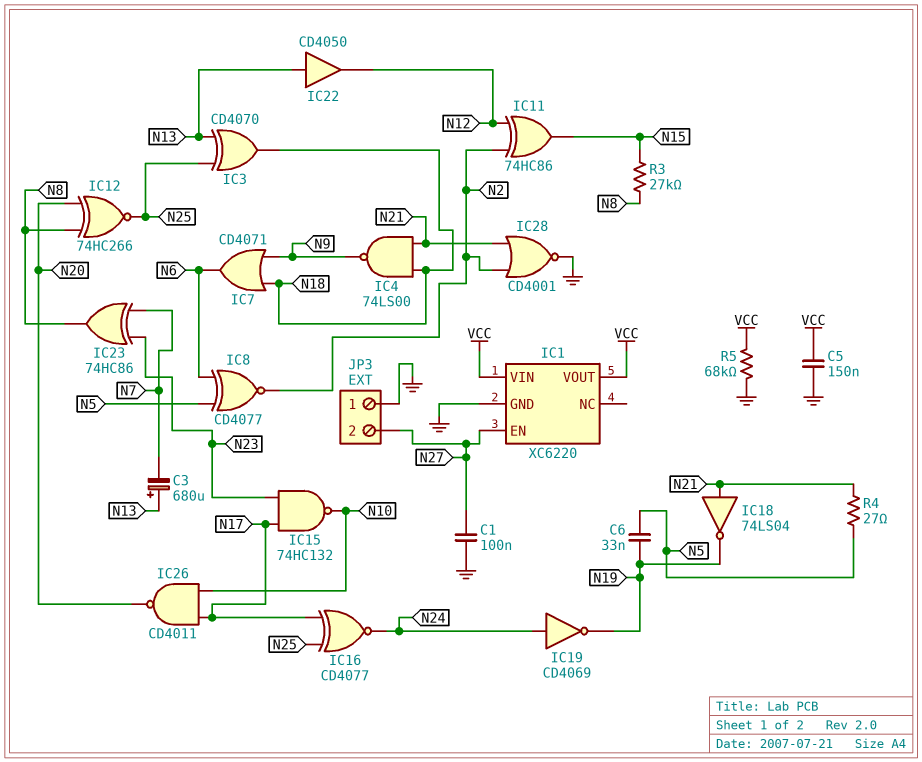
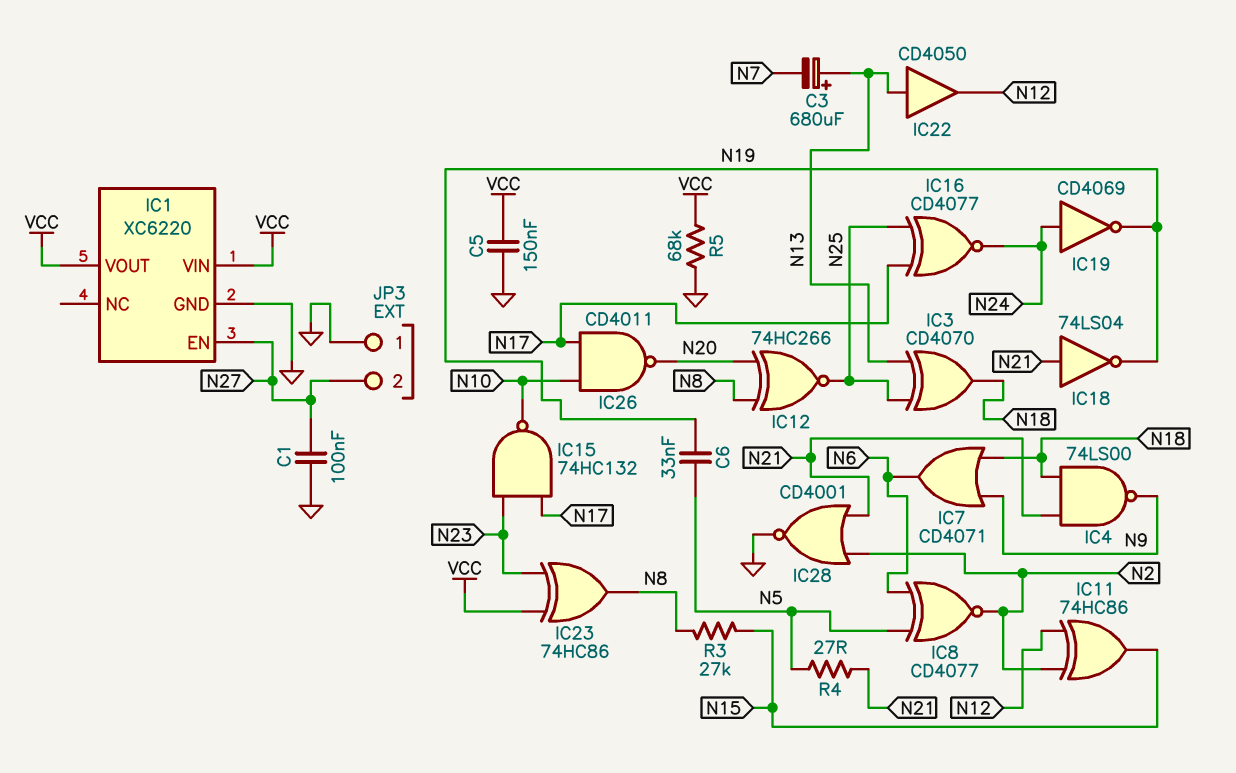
IC23: XOR 74HC86 (in N7, in N23, out N8) -> XOR 74HC86 (in N23, in VCC, out N8)

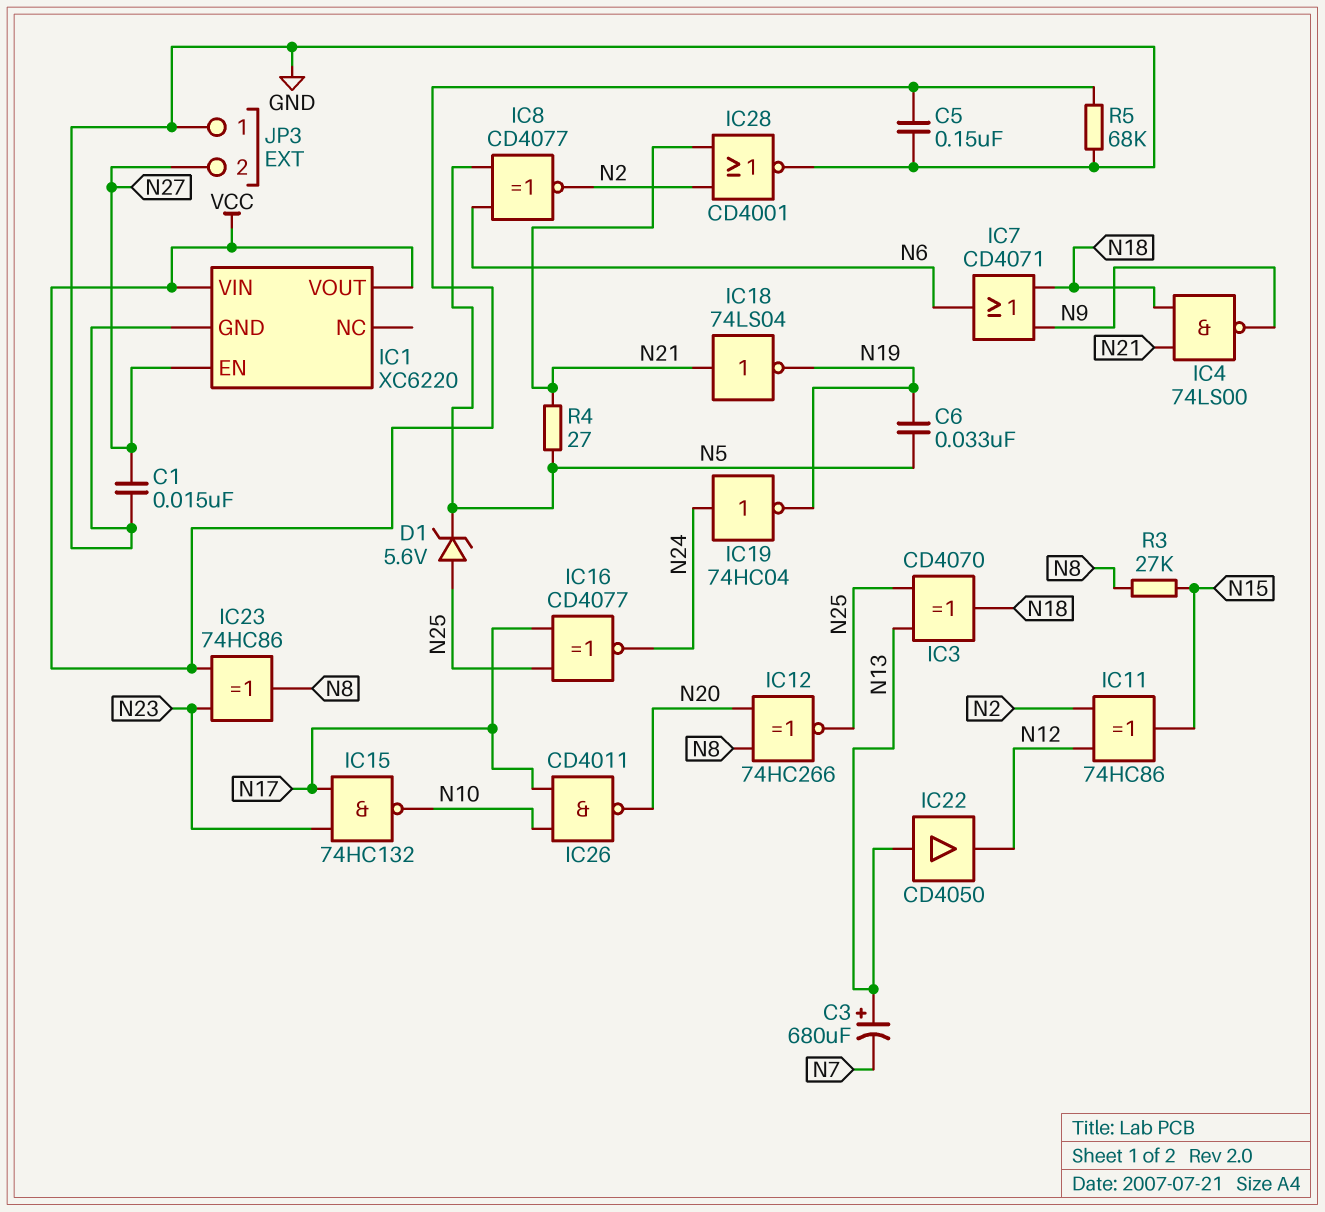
C1: 100nF (GND, N27) -> 15nF (GND, N27)
D1: none -> zener 5.6V (A N25, K N5)
IC19: NOT CD4069 (in N24, out N19) -> NOT 74HC04 (in N24, out N19)

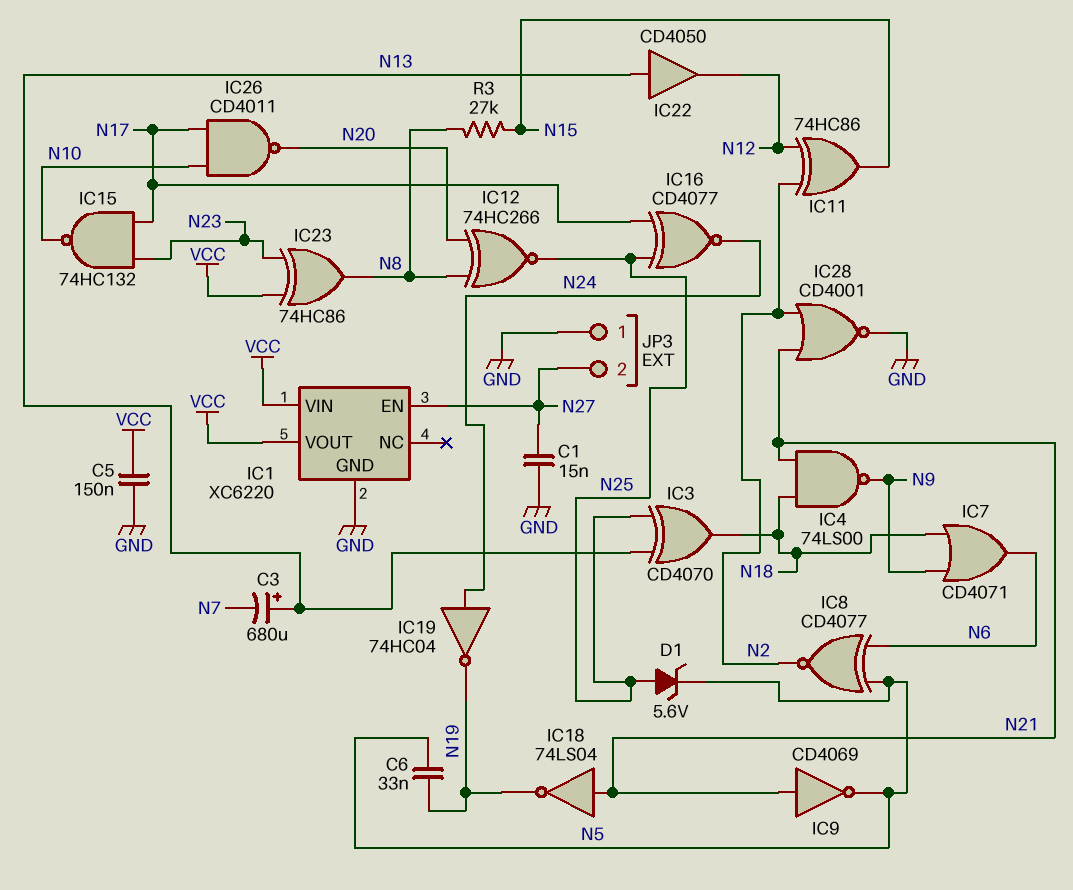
IC9: none -> NOT CD4069 (in N21, out N5)
R4: 27 (N5, N21) -> none
R5: 68k (GND, VCC) -> none

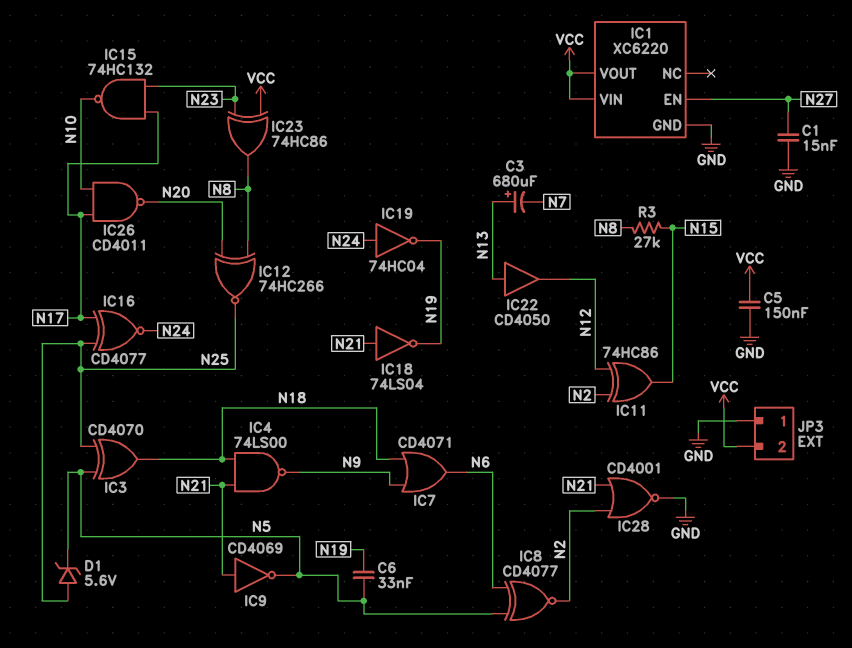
IC3: XOR CD4070 (in N13, in N25, out N18) -> XOR CD4070 (in N5, in N25, out N18)
JP3 pin 2: N27 -> VCC

